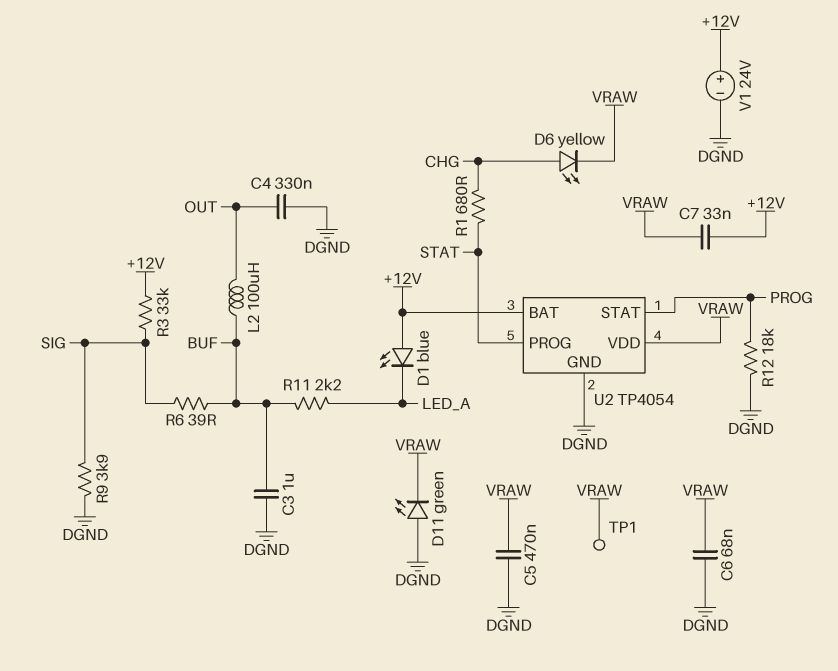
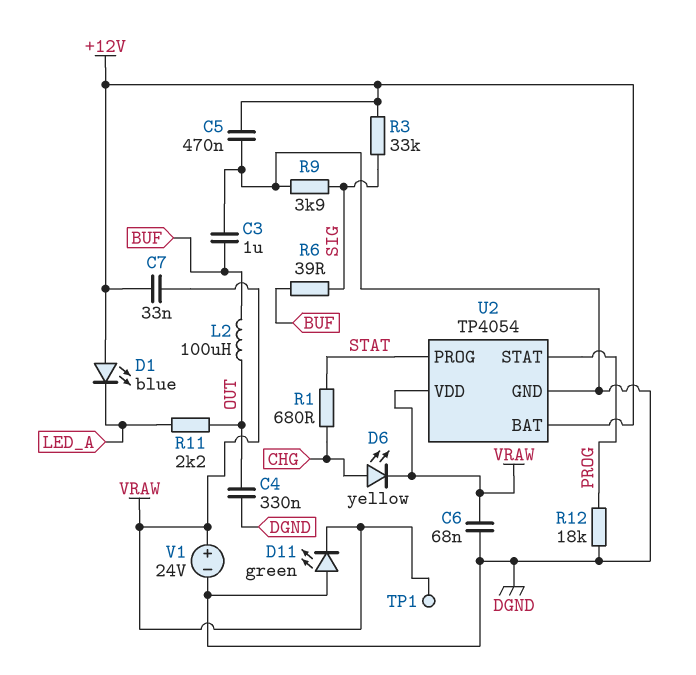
C5: 470nF (DGND, VRAW) -> 470nF (+12V, DGND)
R11: 2.2k (BUF, LED_A) -> 2.2k (LED_A, OUT)
V1: 24V (plus +12V, minus DGND) -> 24V (plus VRAW, minus DGND)

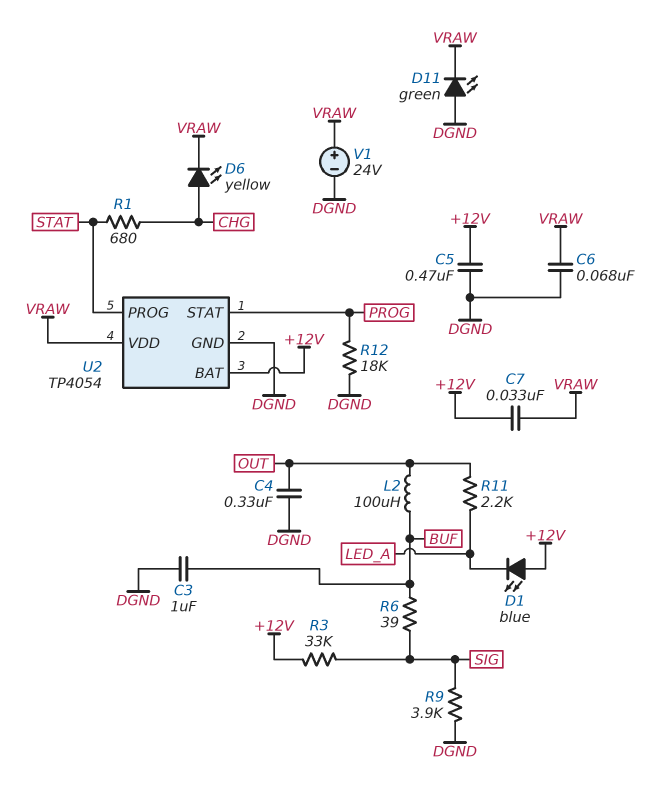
TP1: test point (VRAW) -> none

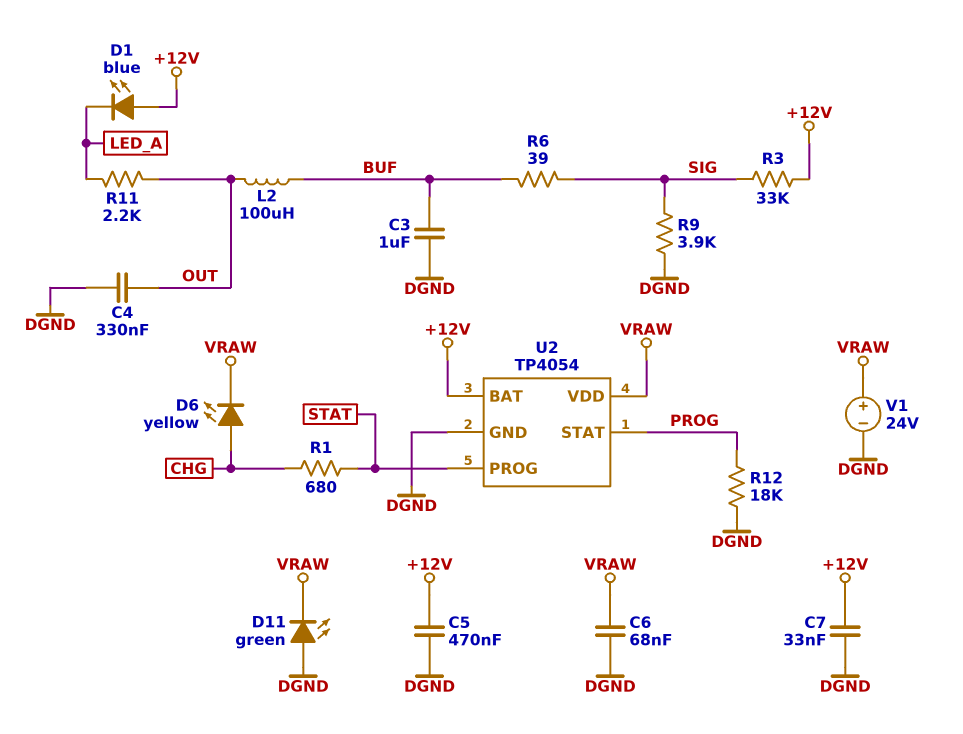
C7: 33nF (+12V, VRAW) -> 33nF (+12V, DGND)

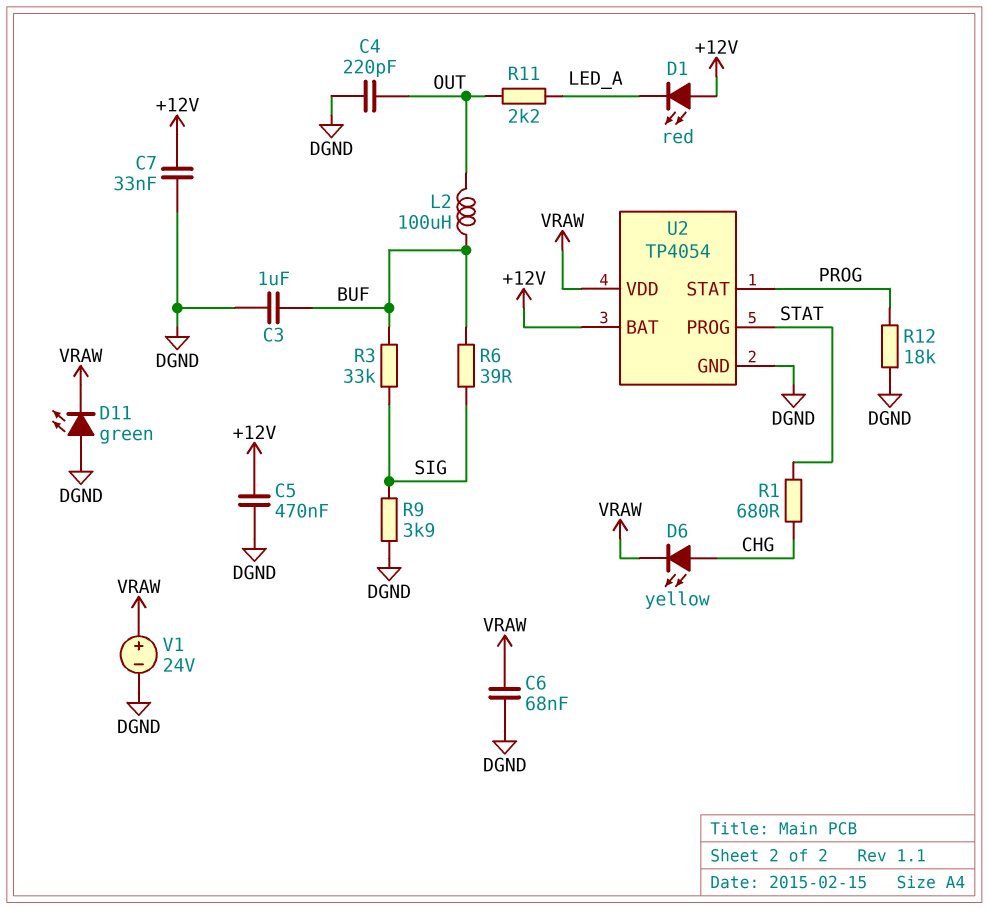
C4: 330nF (DGND, OUT) -> 220pF (DGND, OUT)
D1: LED blue (A +12V, K LED_A) -> LED red (A +12V, K LED_A)
R3: 33k (+12V, SIG) -> 33k (BUF, SIG)

